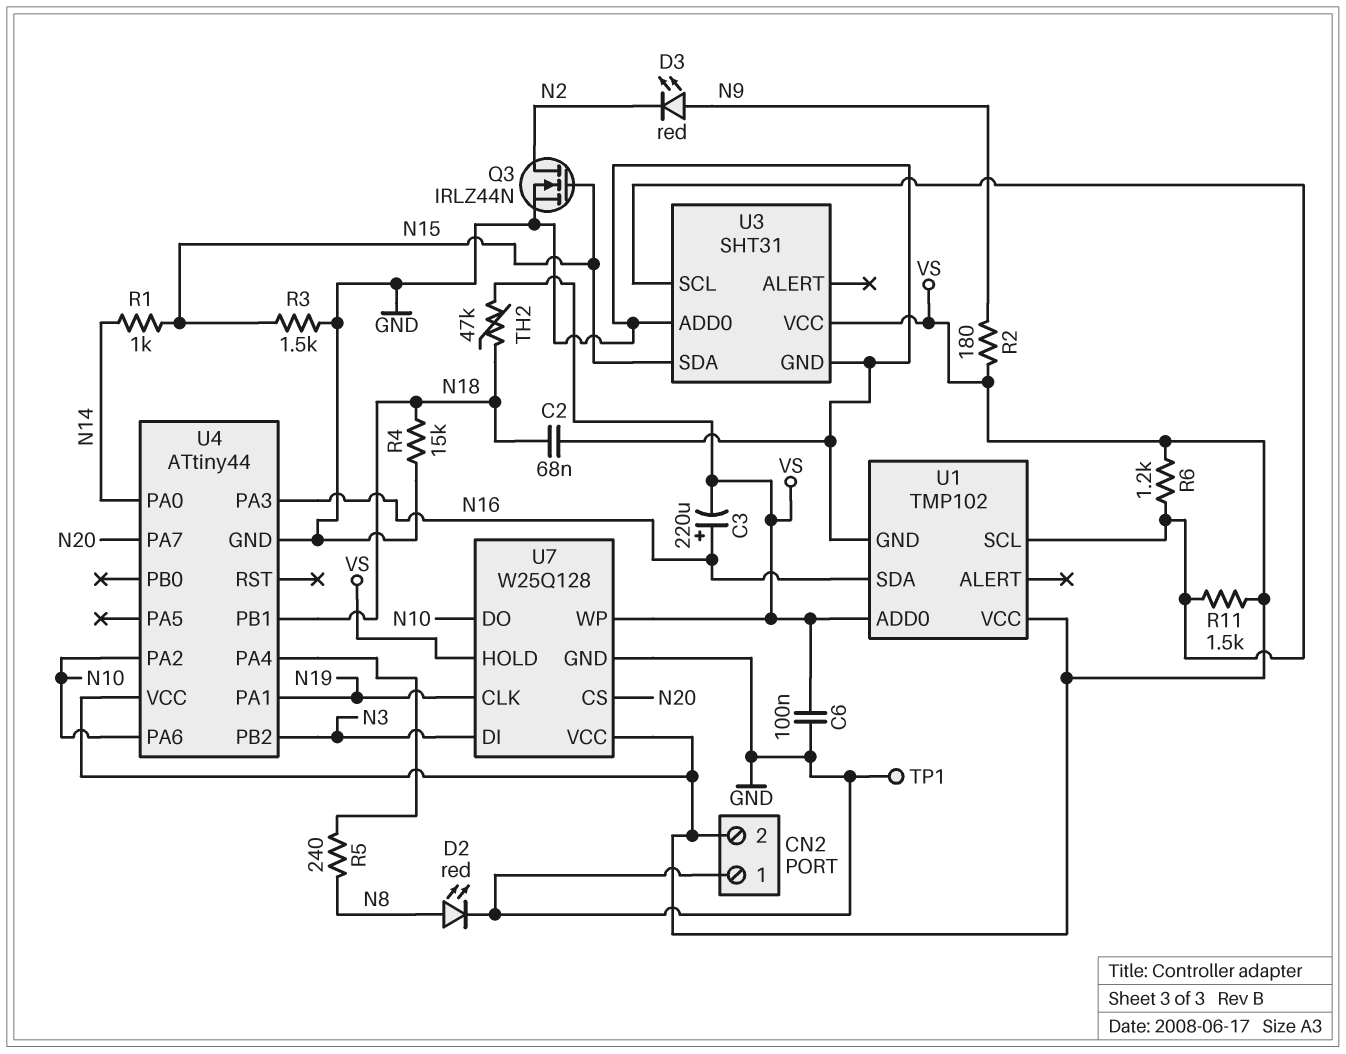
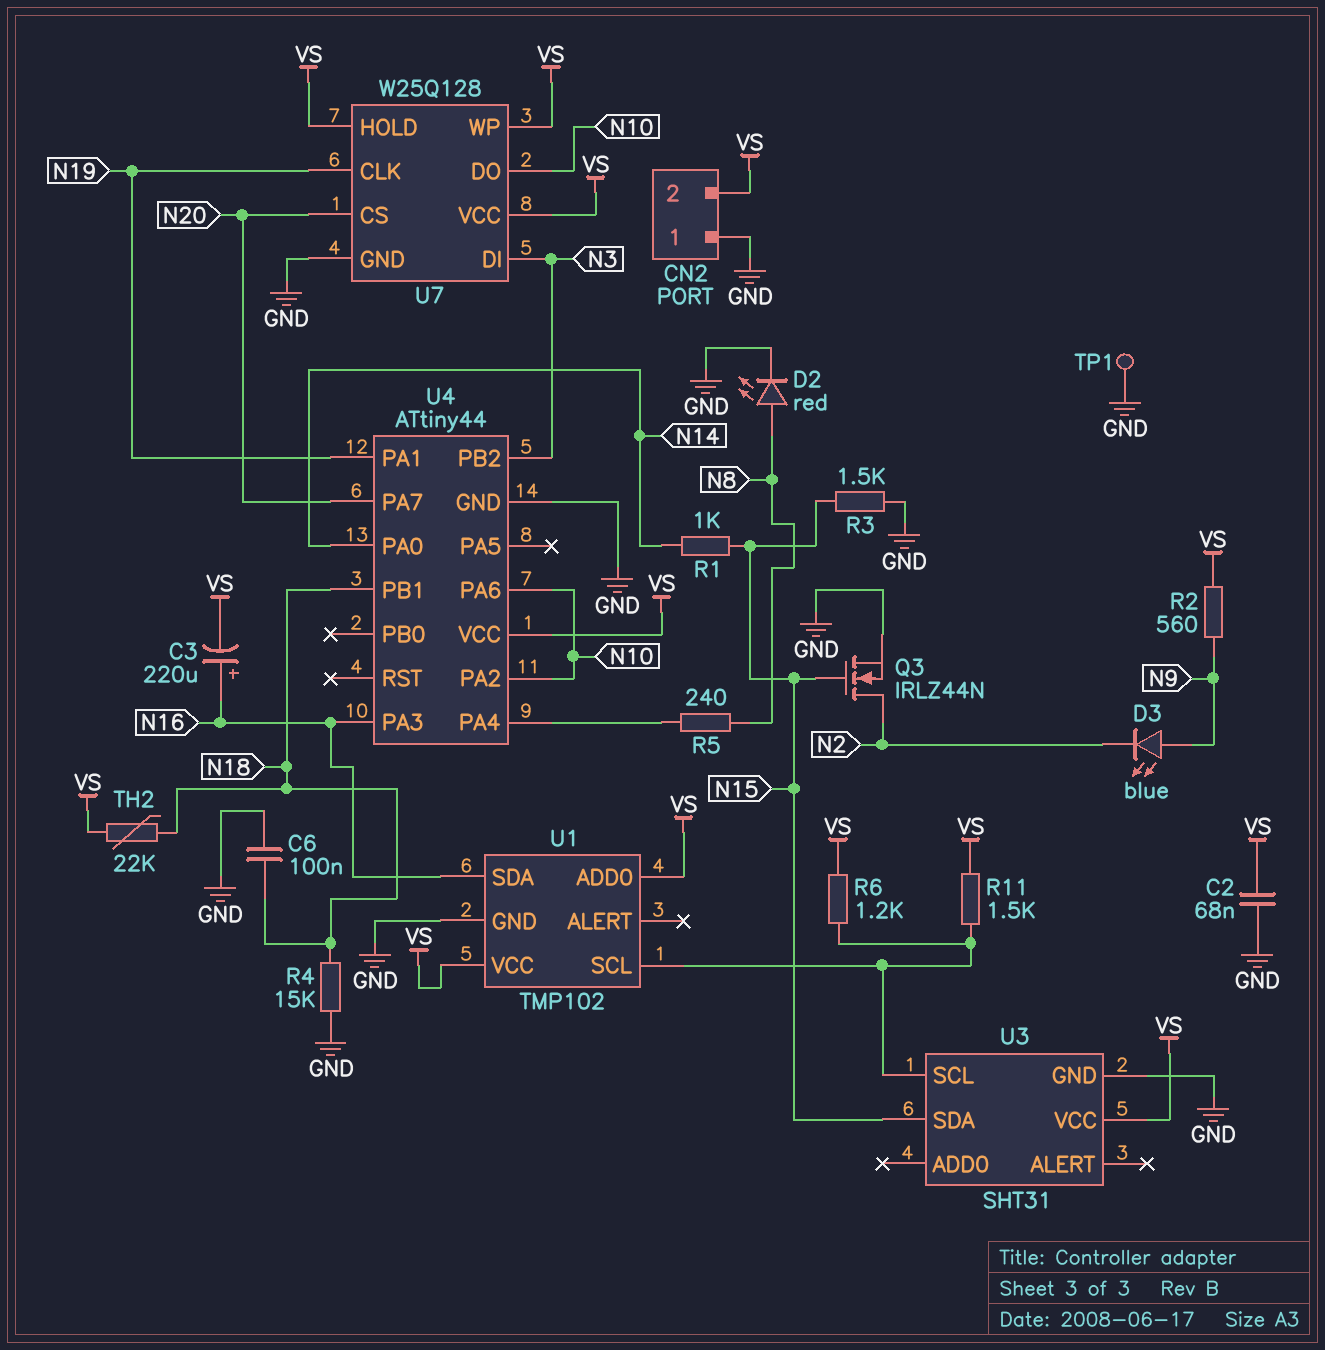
C2: 68nF (GND, N18) -> 68nF (GND, VS)
C6: 100nF (GND, VS) -> 100nF (GND, N18)
D3: LED red (A N9, K N2) -> LED blue (A N9, K N2)
R2: 180 (N9, VS) -> 560 (N9, VS)
TH2: 47k (N18, VS) -> 22k (N18, VS)
U3 pin ADD0: GND -> none

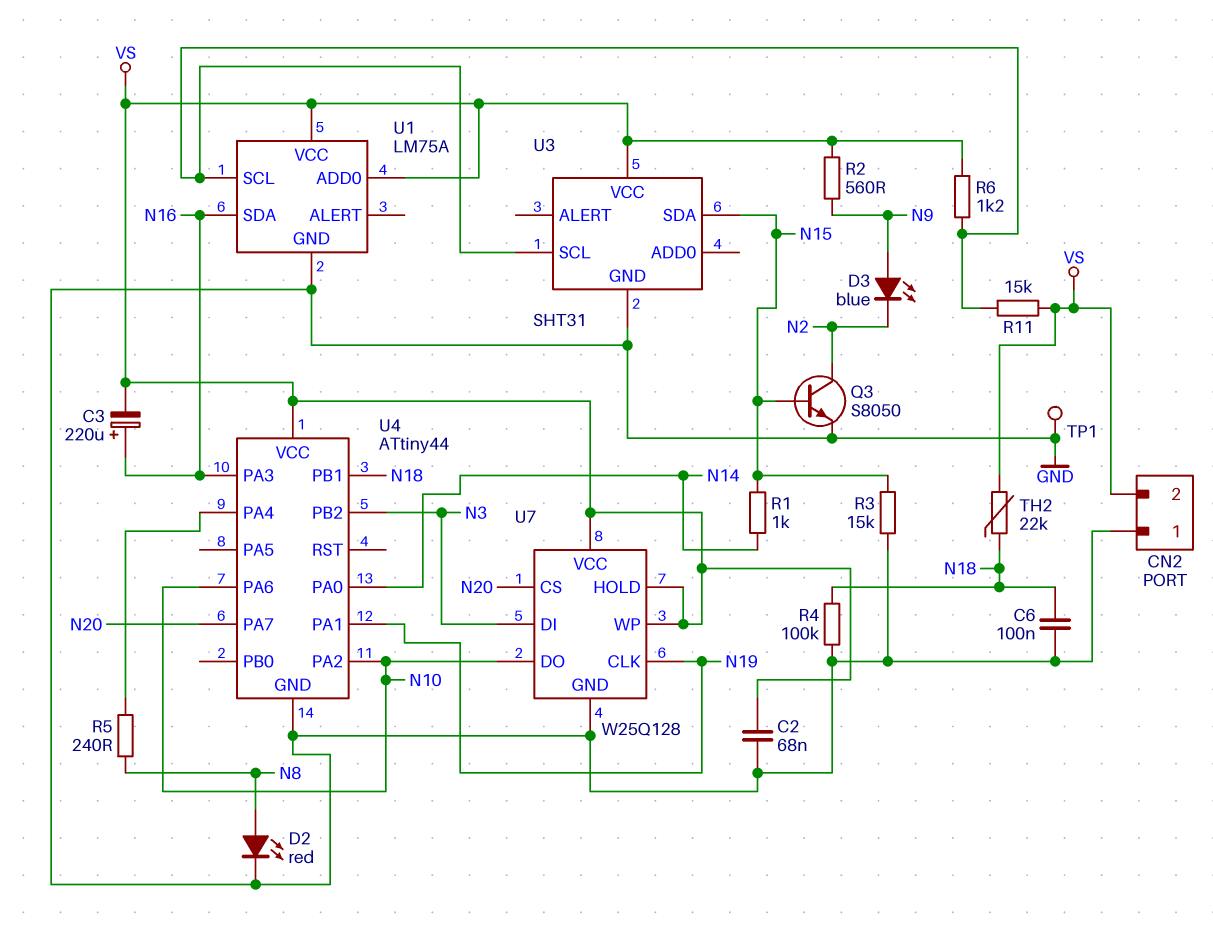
Q3: NMOS IRLZ44N (G N15, D N2, S GND) -> NPN S8050 (B N15, C N2, E GND)
R3: 1.5k (GND, N15) -> 15k (GND, N15)
R4: 15k (GND, N18) -> 100k (GND, N18)
R11: 1.5k (U1/SCL, VS) -> 15k (U1/SCL, VS)
U1: TMP102 -> LM75A

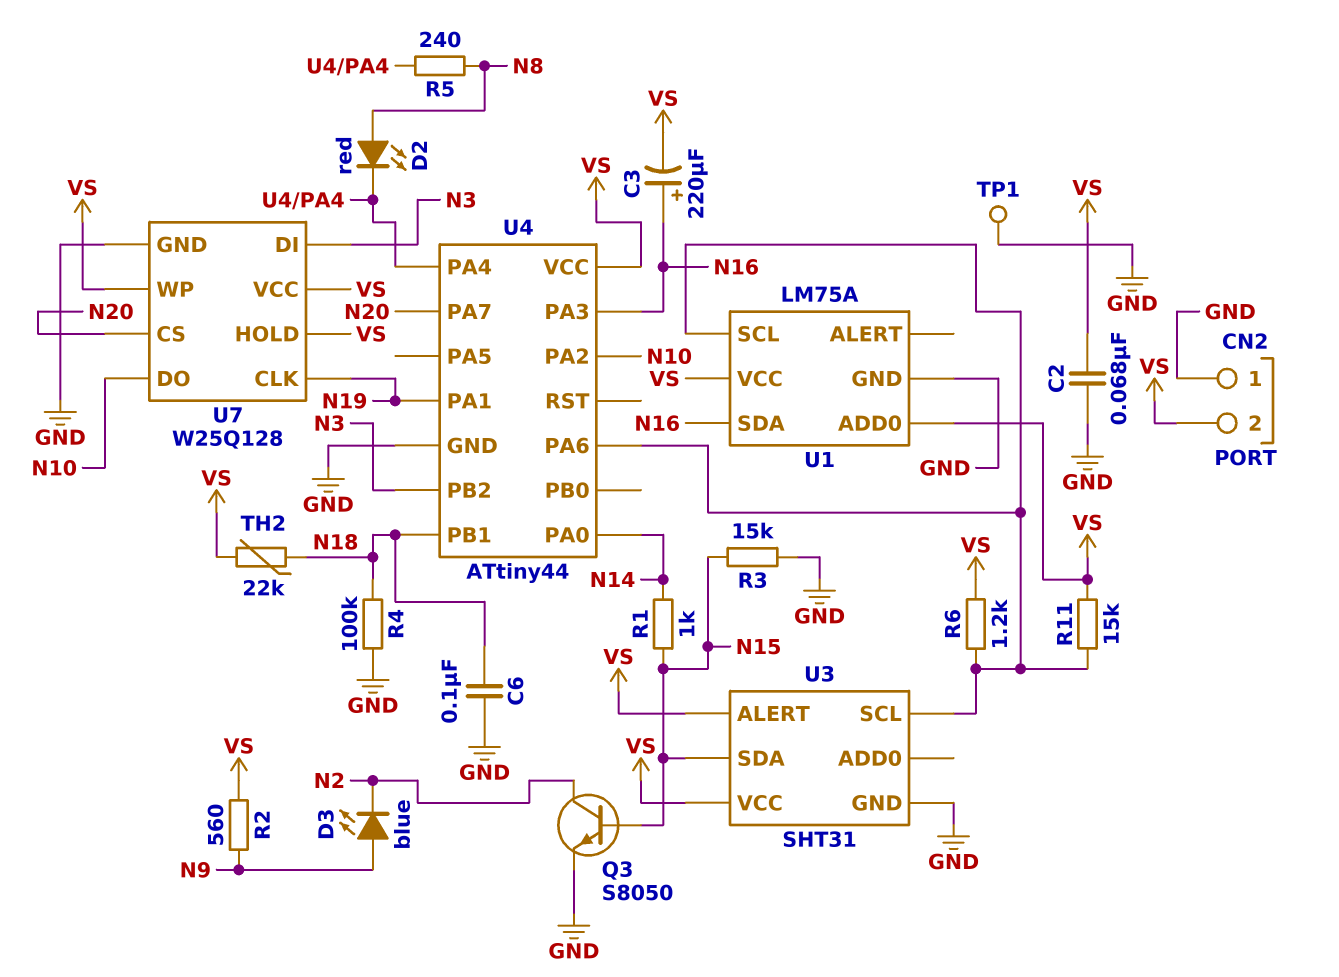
D2: LED red (A N8, K GND) -> LED red (A N8, K U4/PA4)
U3 pin ALERT: none -> VS
U4 pin PA6: N10 -> U1/SCL

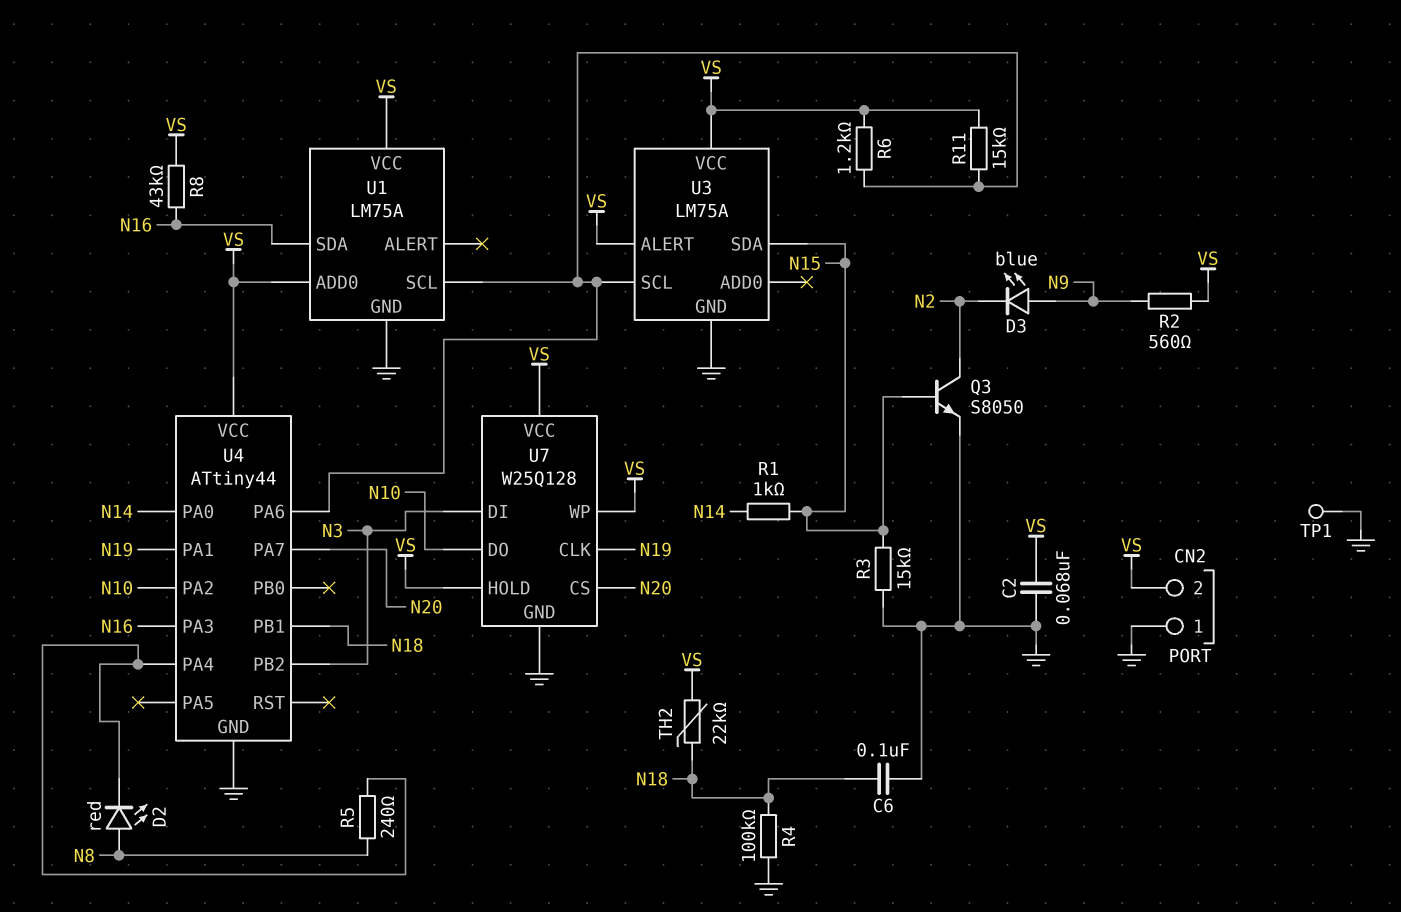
C3: 220uF (plus N16, minus VS) -> none
R8: none -> 43k (N16, VS)
U3: SHT31 -> LM75A

